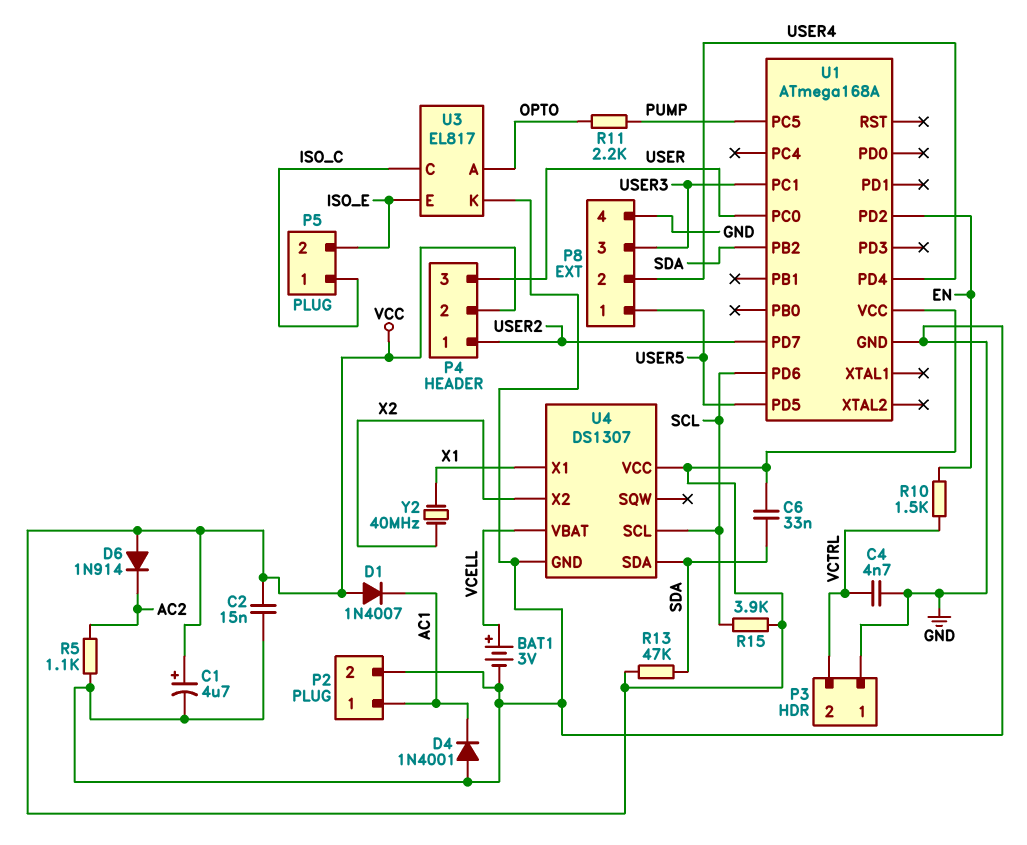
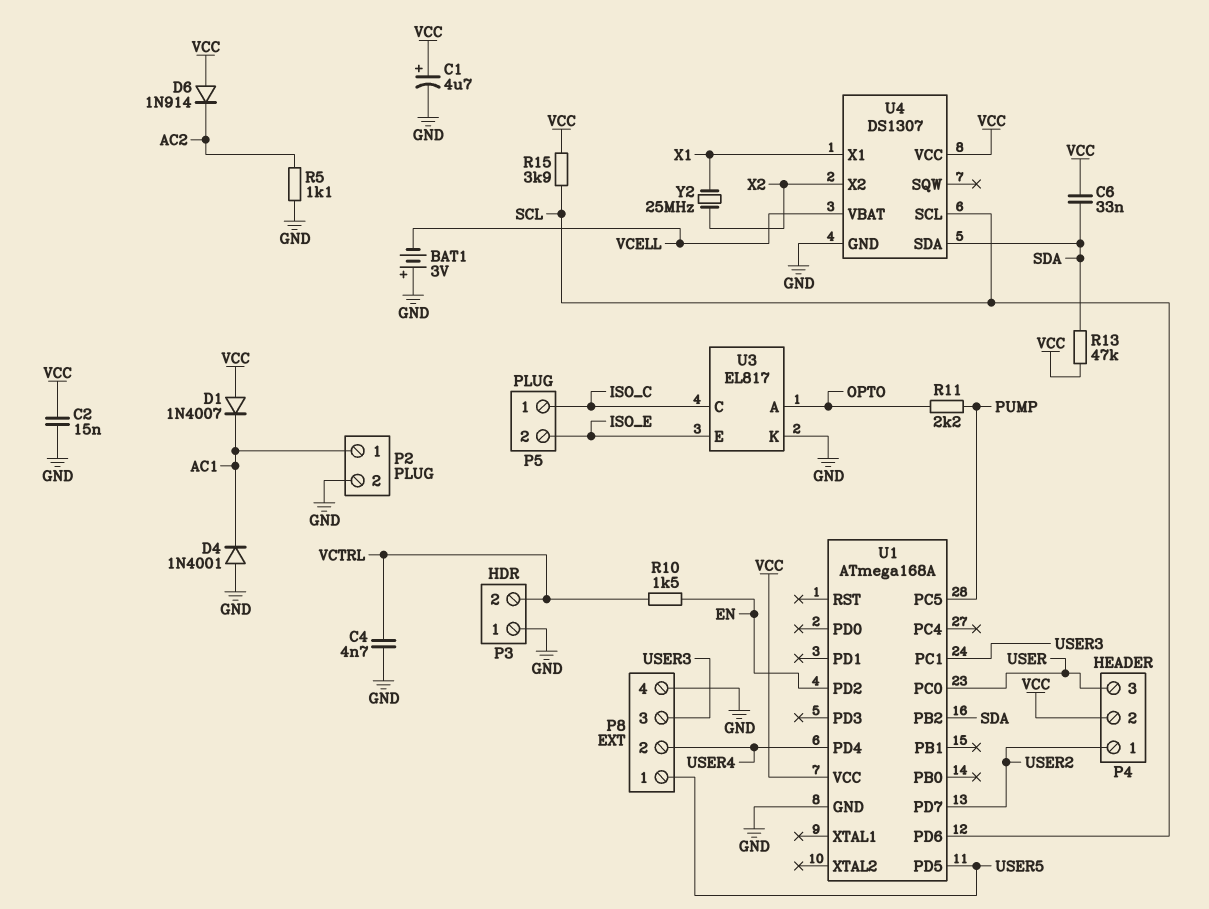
BAT1: 3V (plus VCELL, minus GND) -> 3V (plus GND, minus VCELL)
Y2: 40MHz (X1, X2) -> 25MHz (X1, X2)

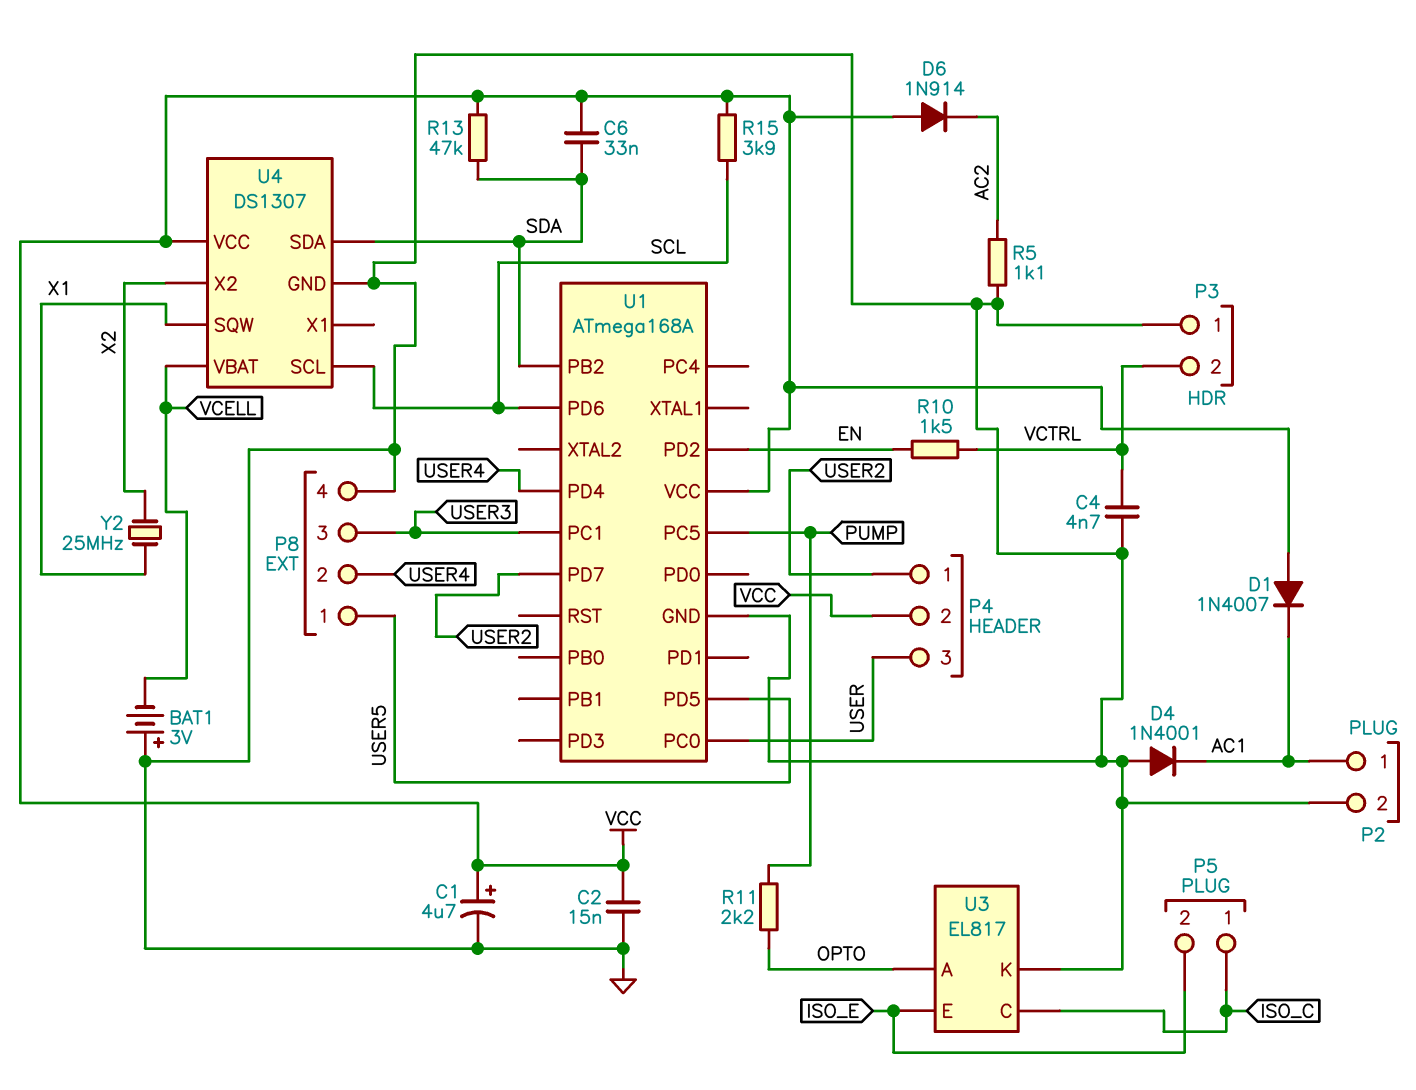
U4 pin SQW: none -> X1
U4 pin X1: X1 -> none

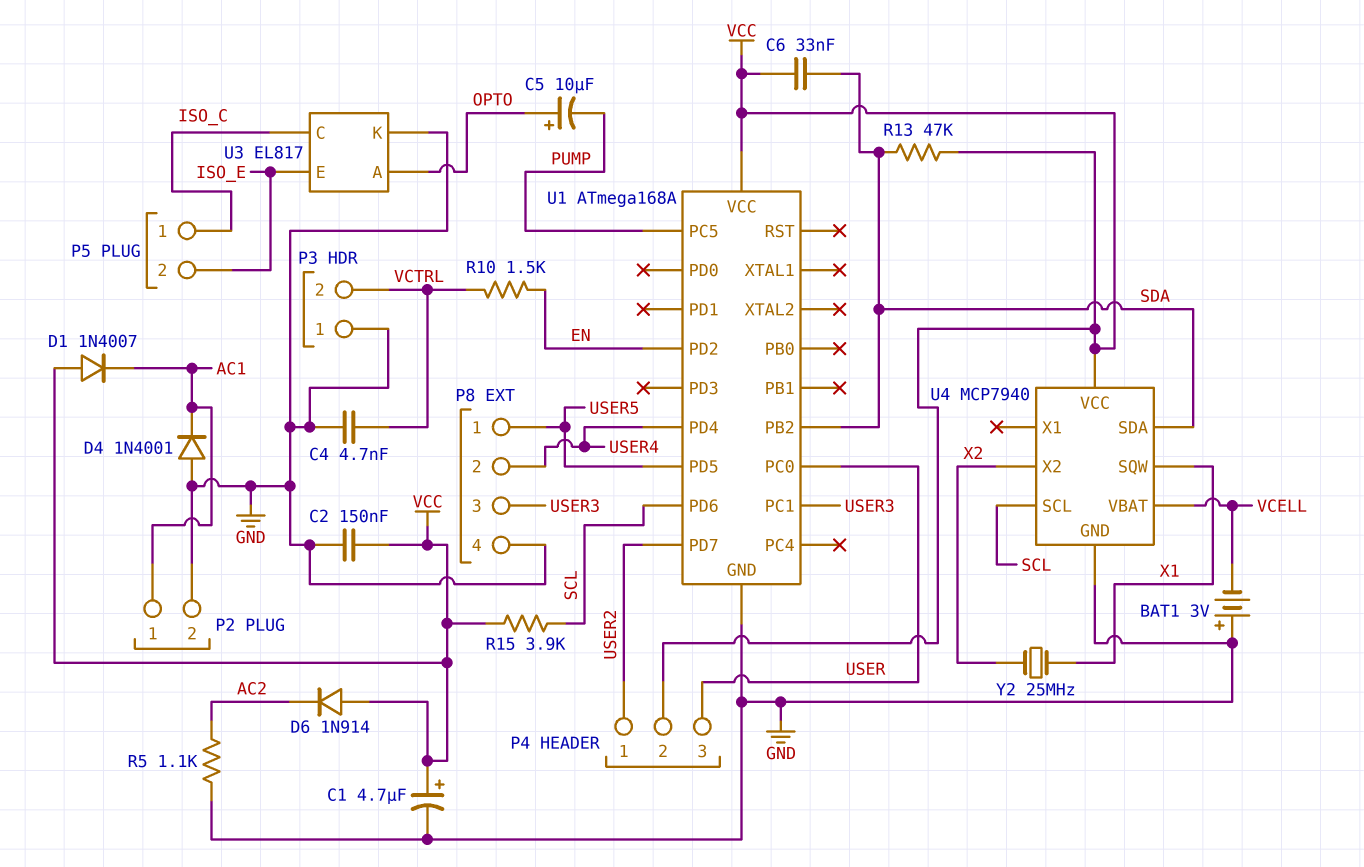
C2: 15nF (GND, VCC) -> 150nF (GND, VCC)
C5: none -> 10uF (plus OPTO, minus PUMP)
R11: 2.2k (OPTO, PUMP) -> none
U4: DS1307 -> MCP7940

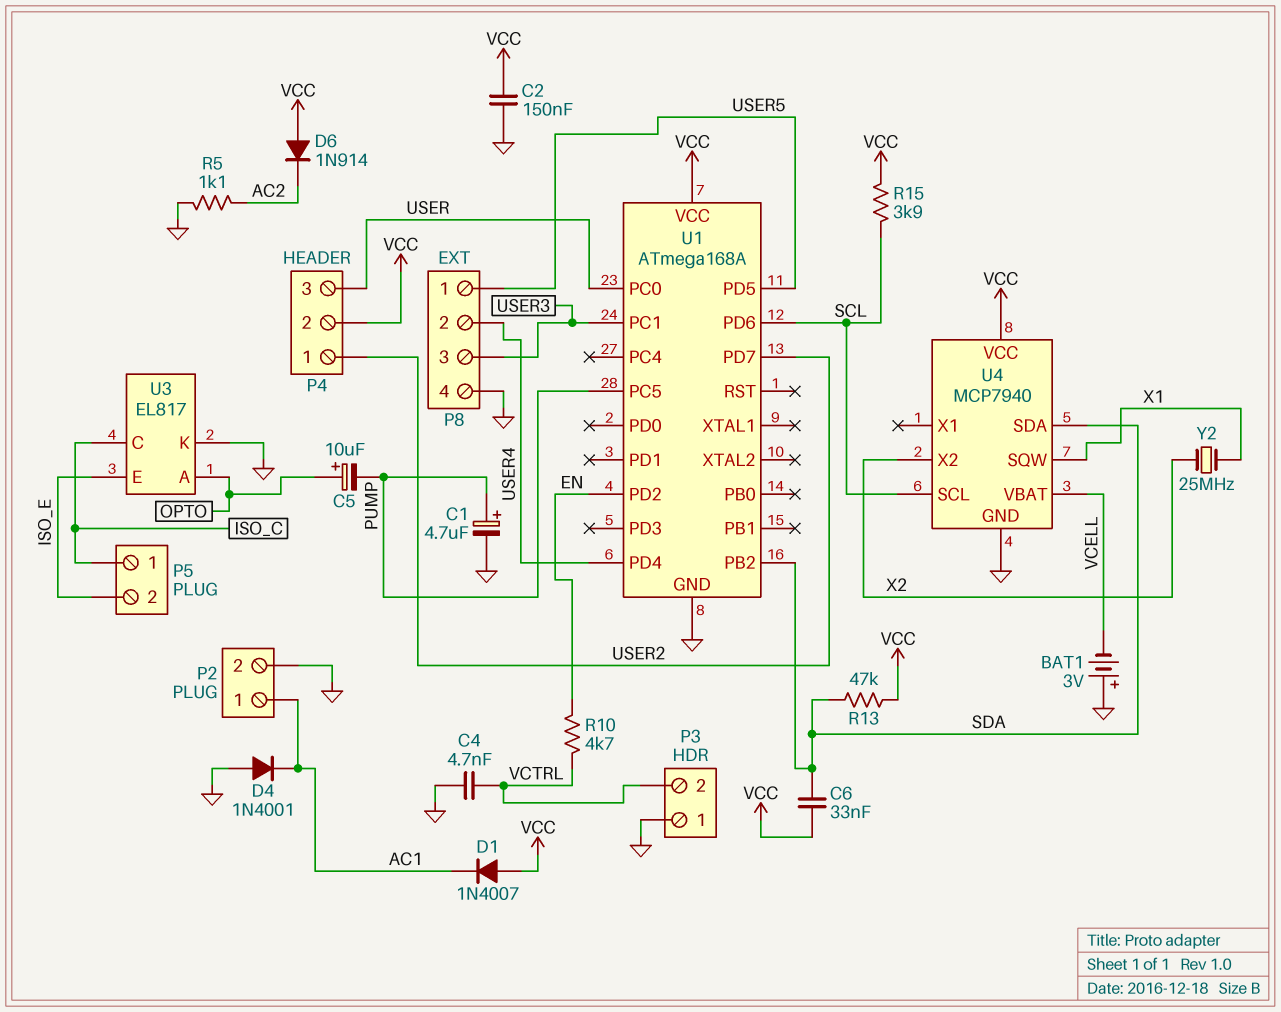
C1: 4.7uF (plus VCC, minus GND) -> 4.7uF (plus PUMP, minus GND)
R10: 1.5k (EN, VCTRL) -> 4.7k (EN, VCTRL)

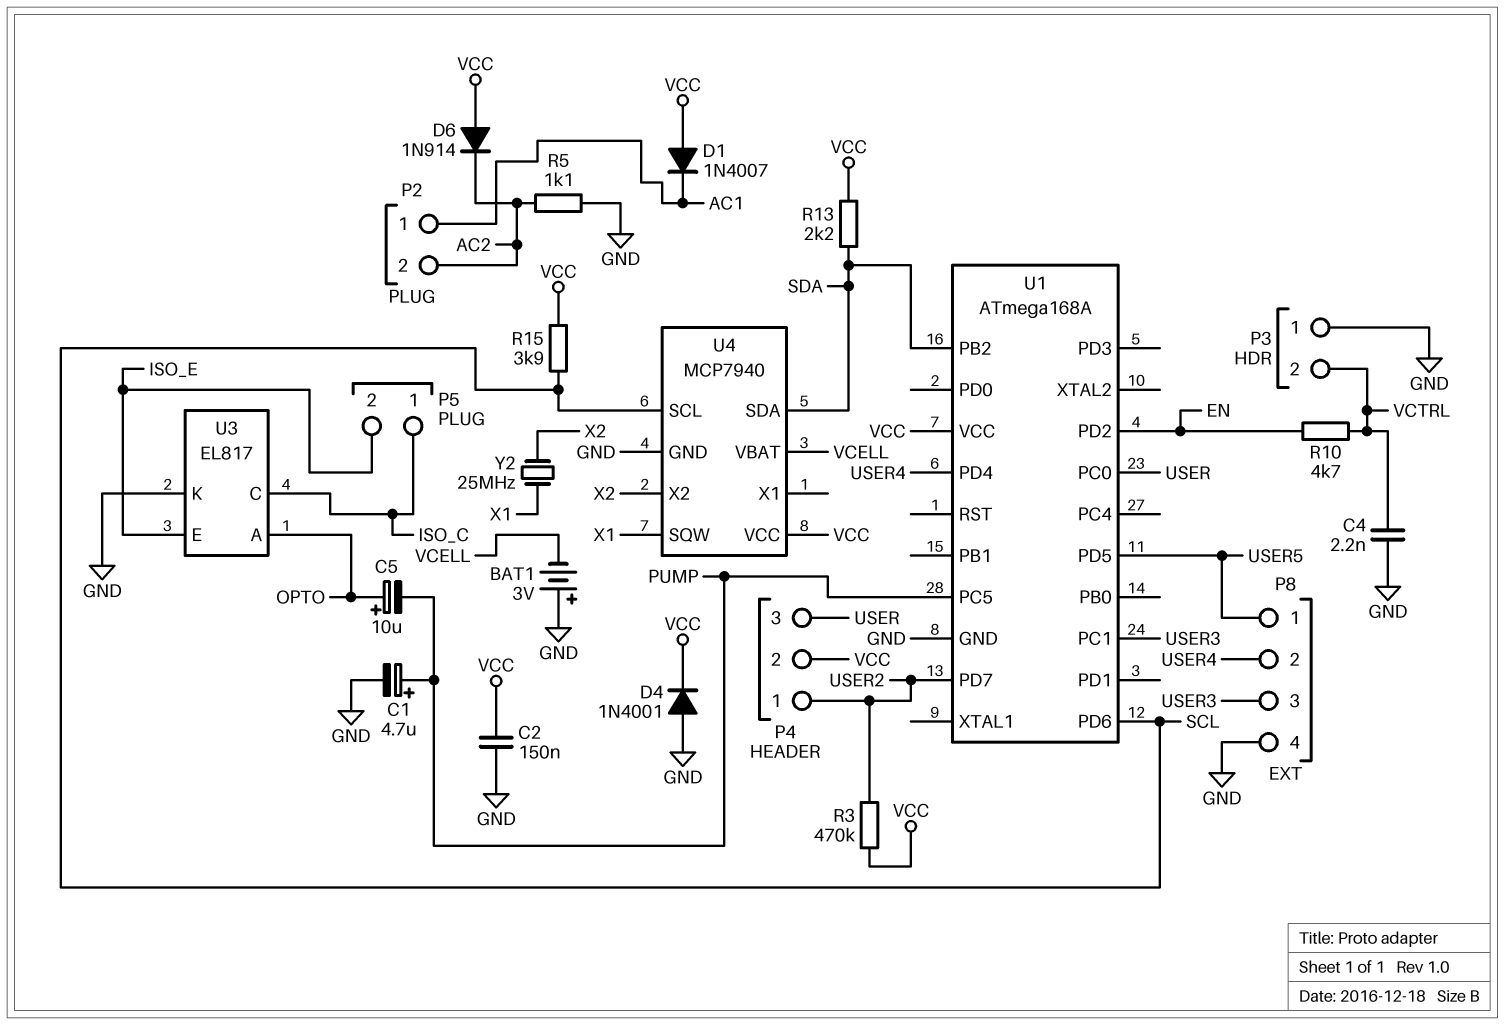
C4: 4.7nF (GND, VCTRL) -> 2.2nF (GND, VCTRL)
C6: 33nF (SDA, VCC) -> none
D4: diode 1N4001 (A GND, K AC1) -> diode 1N4001 (A GND, K VCC)
P2 pin 2: GND -> AC2
R3: none -> 470k (USER2, VCC)
R13: 47k (SDA, VCC) -> 2.2k (SDA, VCC)

